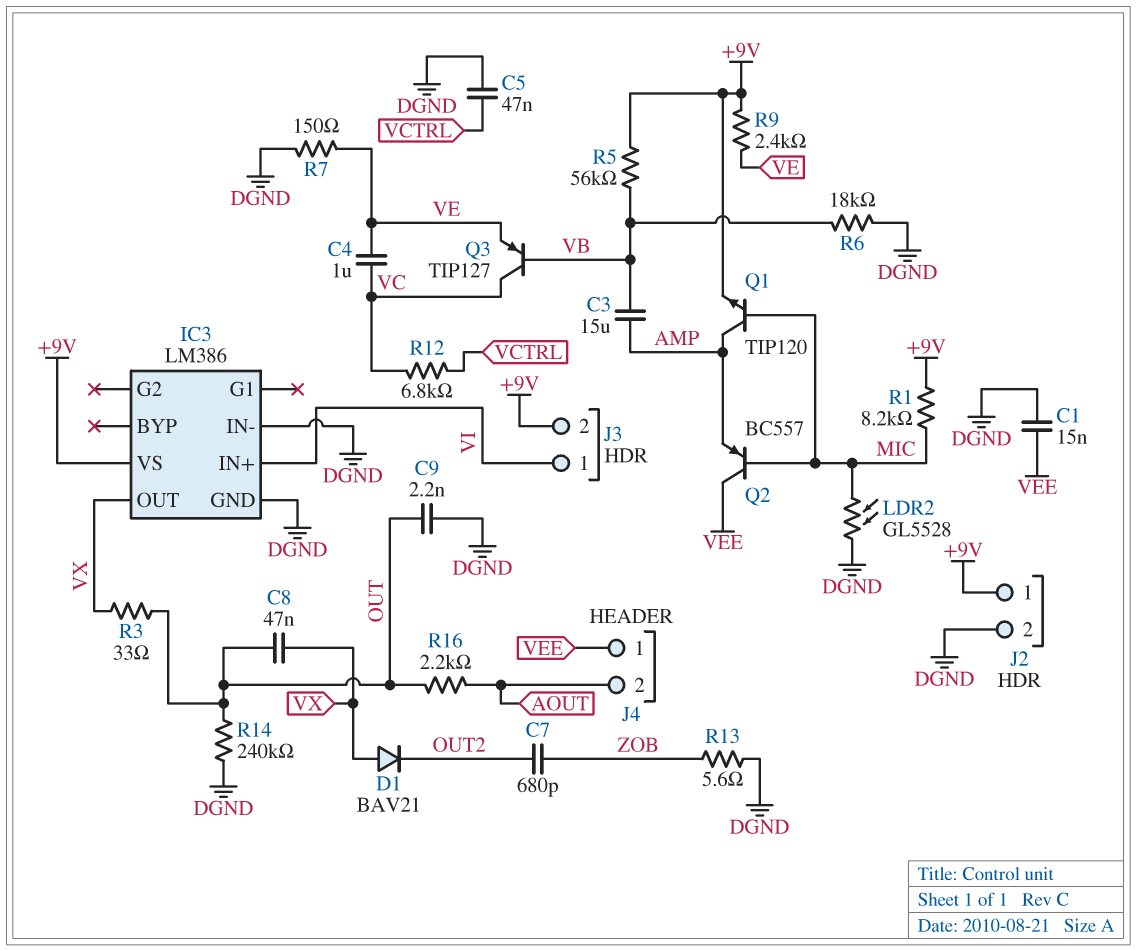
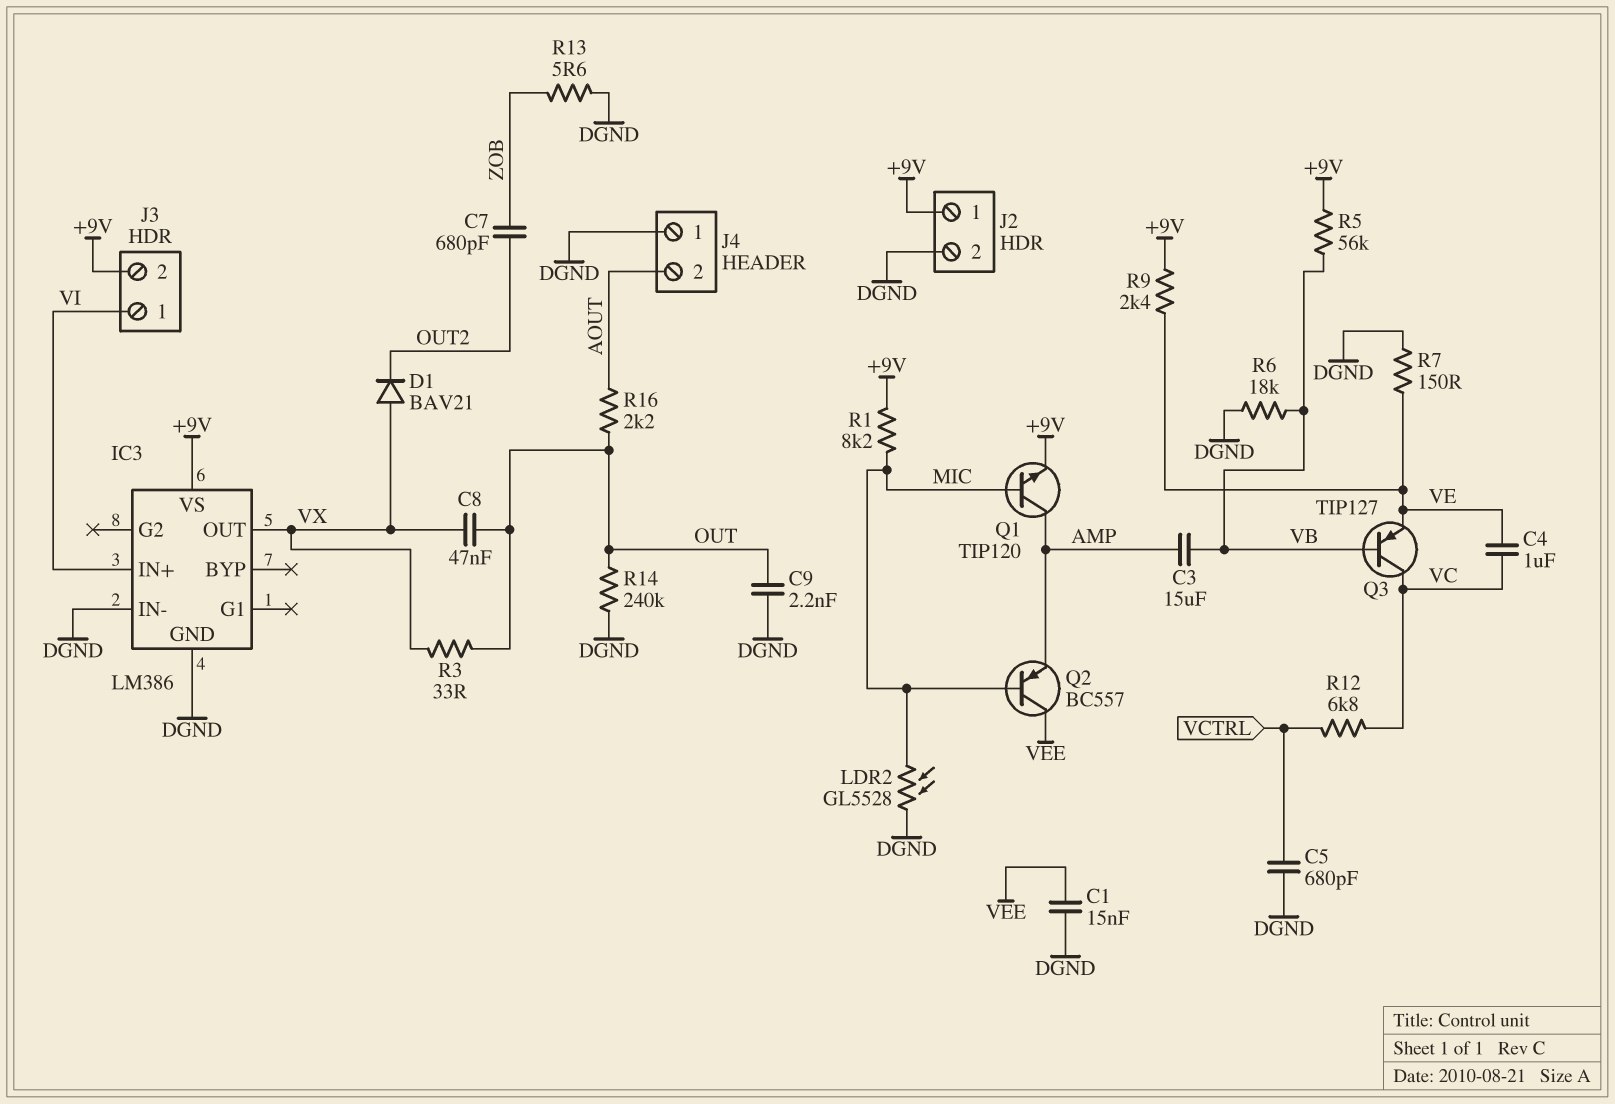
C5: 47nF (DGND, VCTRL) -> 680pF (DGND, VCTRL)
J4 pin 1: VEE -> DGND

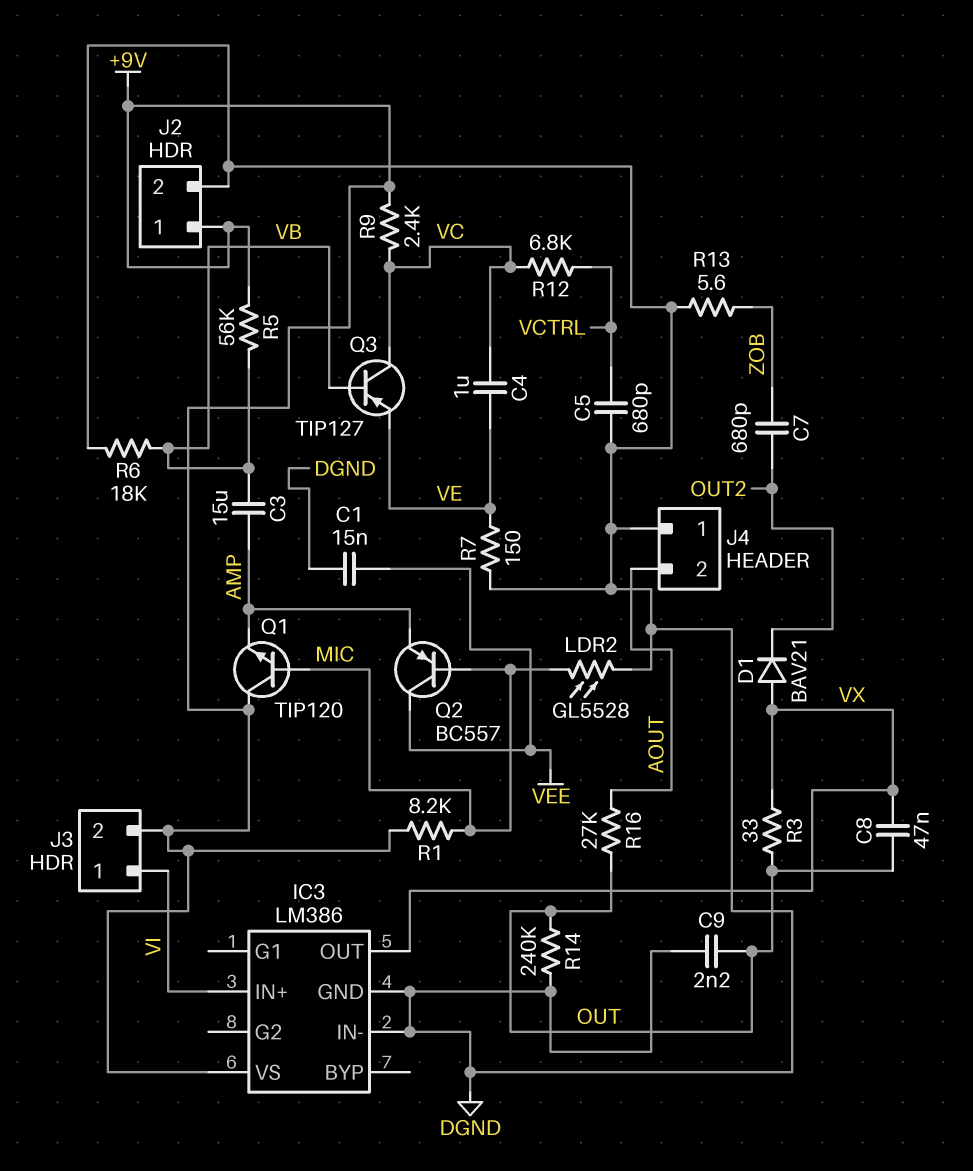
Q1: NPN TIP120 (B MIC, C AMP, E +9V) -> NPN TIP120 (B MIC, C +9V, E AMP)
R9: 2.4k (+9V, VE) -> 2.4k (+9V, VC)
R16: 2.2k (AOUT, OUT) -> 27k (AOUT, OUT)

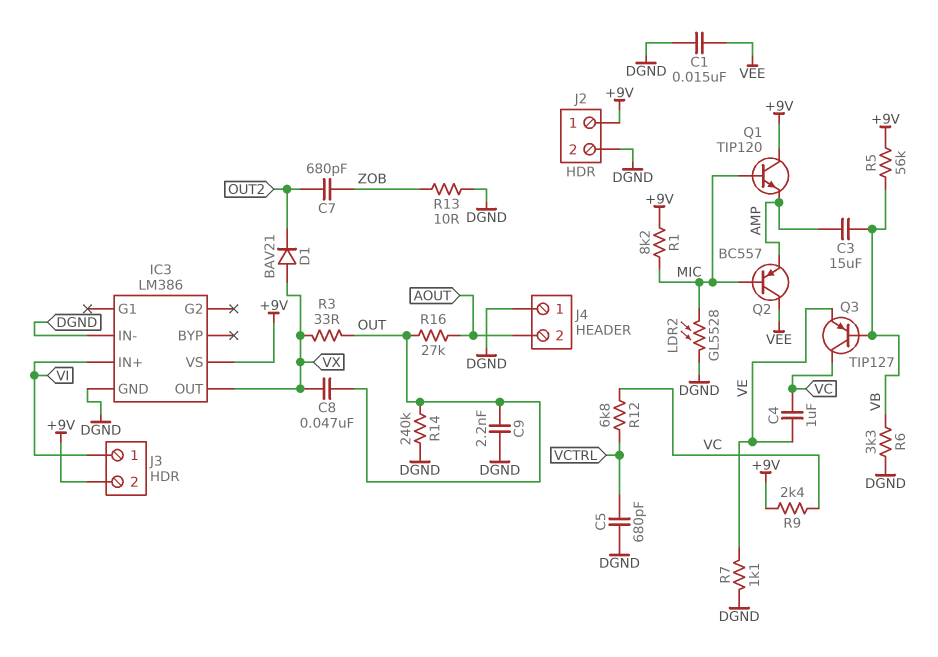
R6: 18k (DGND, VB) -> 3.3k (DGND, VB)
R7: 150 (DGND, VE) -> 1.1k (DGND, VE)
R13: 5.6 (DGND, ZOB) -> 10 (DGND, ZOB)

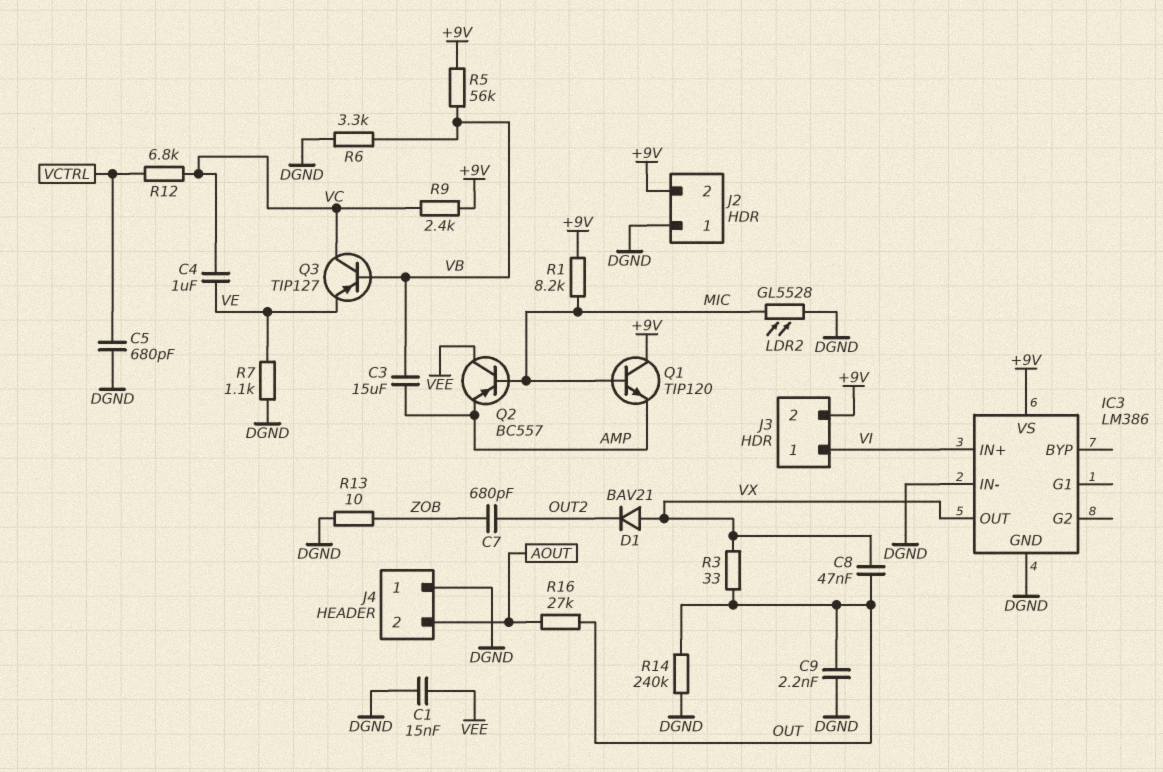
J2 pin 1: +9V -> DGND
J2 pin 2: DGND -> +9V

